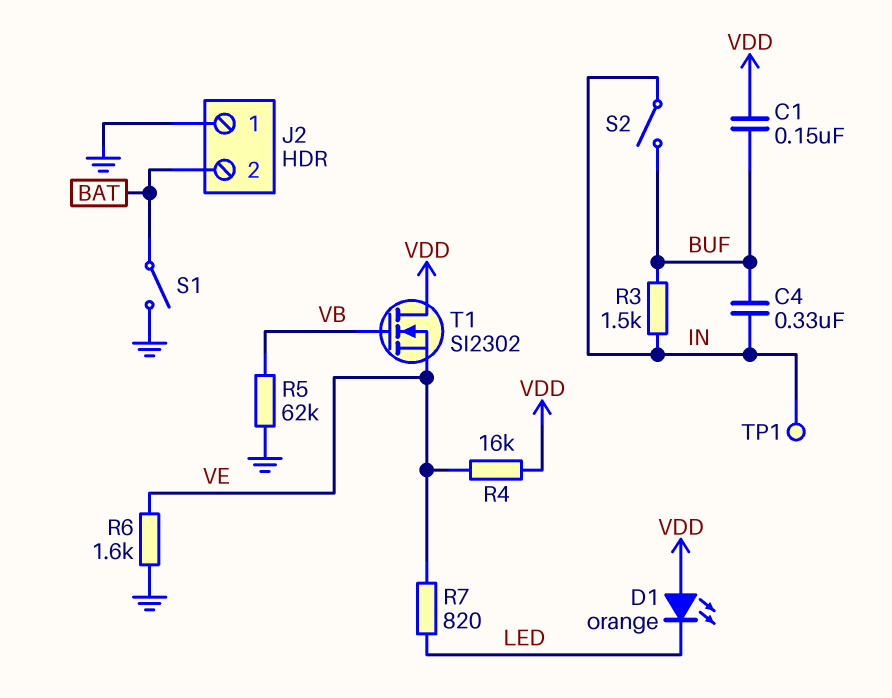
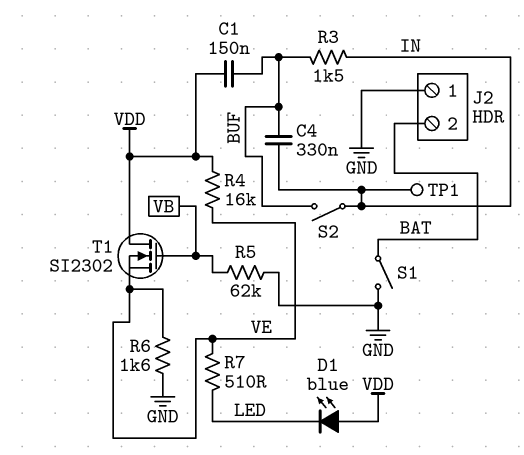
D1: LED orange (A VDD, K LED) -> LED blue (A VDD, K LED)
R7: 820 (LED, VE) -> 510 (LED, VE)

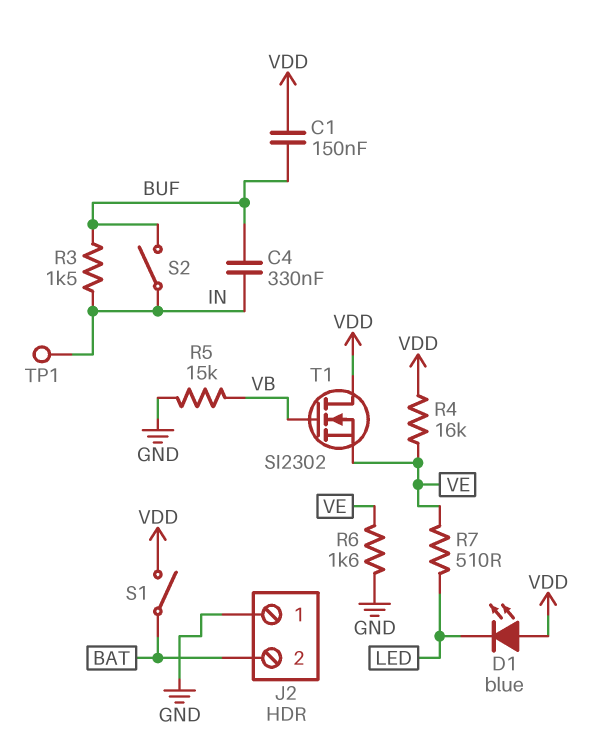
R5: 62k (GND, VB) -> 15k (GND, VB)
S1: switch (BAT, GND) -> switch (BAT, VDD)

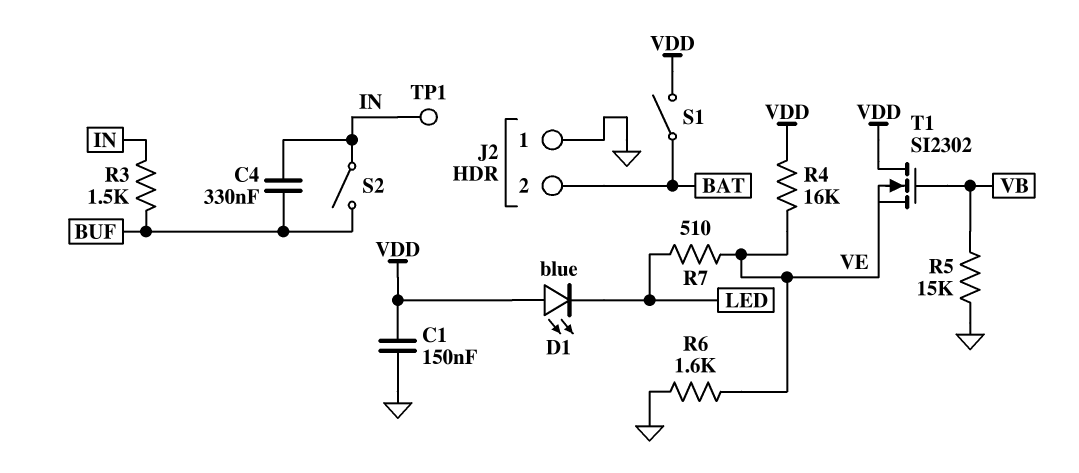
C1: 150nF (BUF, VDD) -> 150nF (GND, VDD)

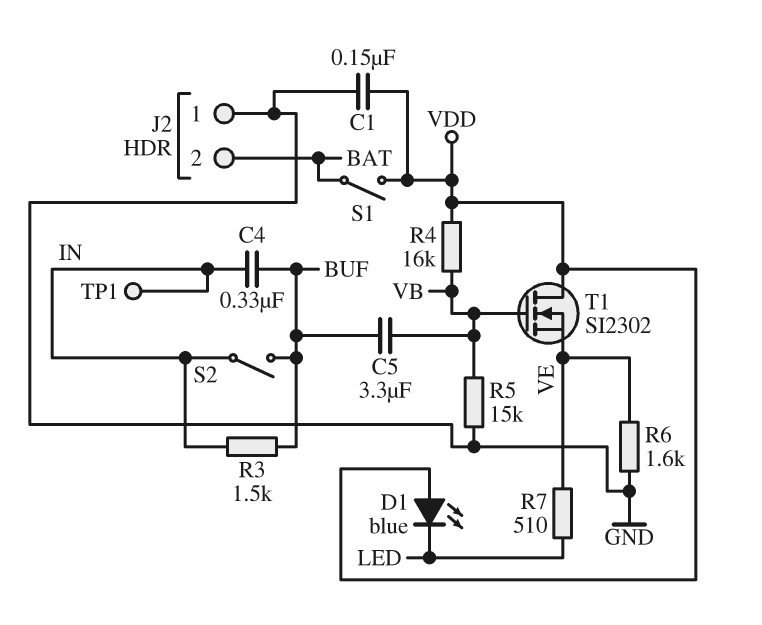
C5: none -> 3.3uF (BUF, VB)
R4: 16k (VDD, VE) -> 16k (VB, VDD)

